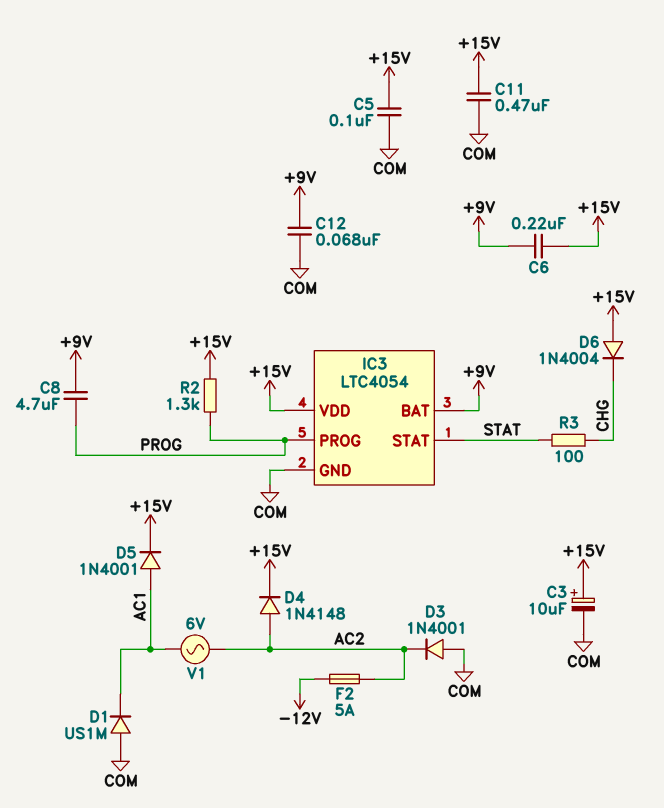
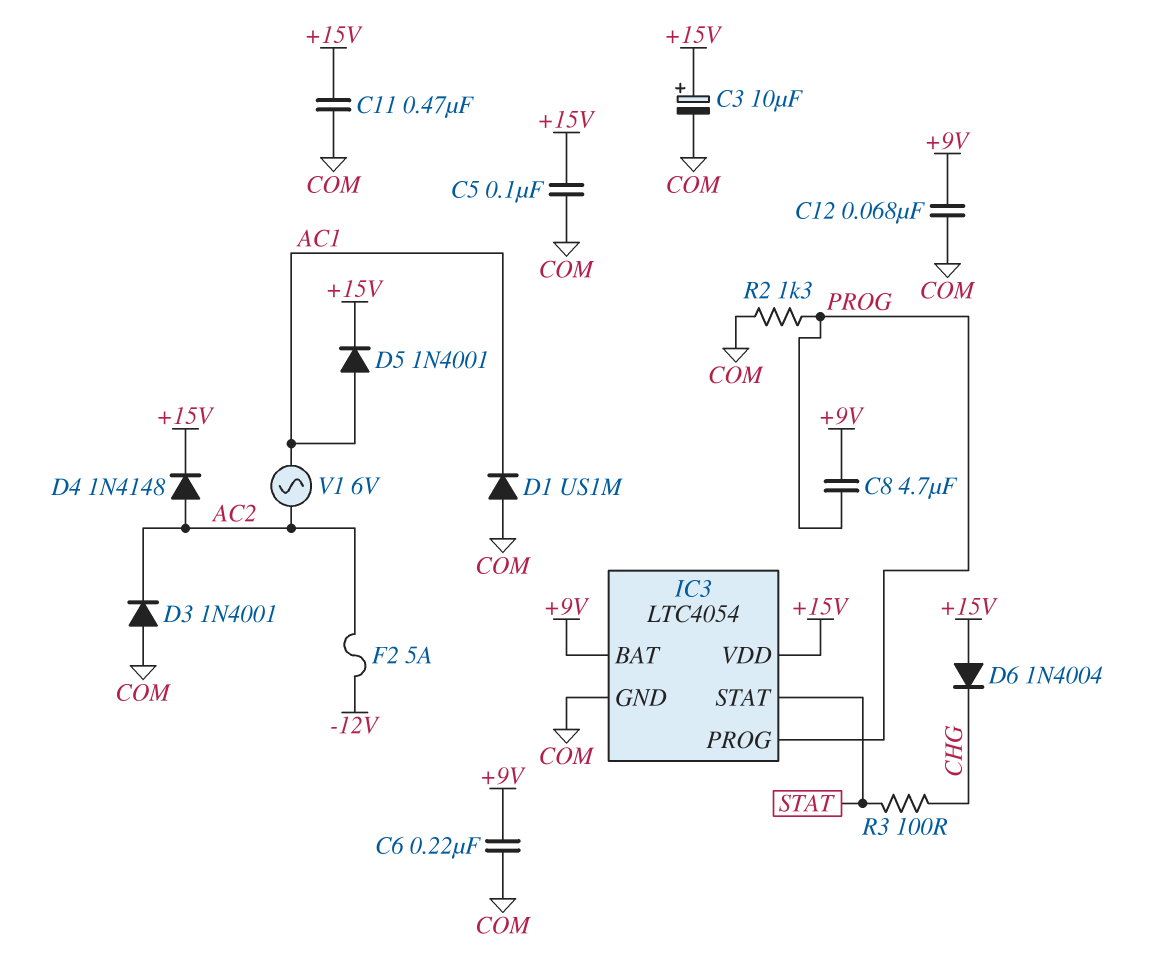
C6: 220nF (+9V, +15V) -> 220nF (+9V, COM)
R2: 1.3k (+15V, PROG) -> 1.3k (COM, PROG)

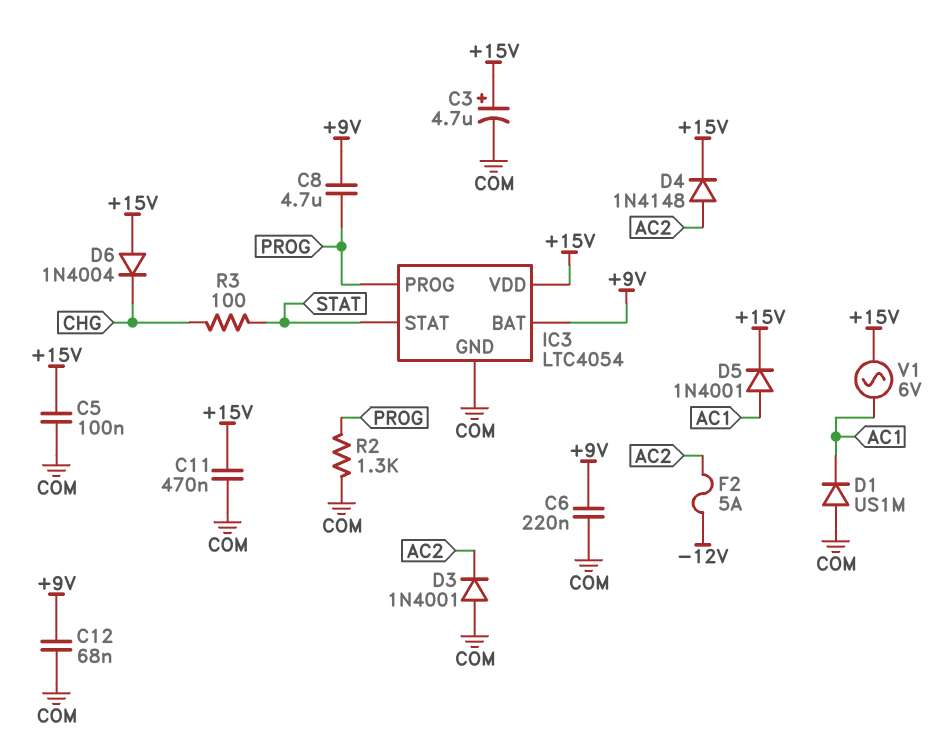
C3: 10uF (plus +15V, minus COM) -> 4.7uF (plus +15V, minus COM)
V1: AC 6V (AC1, AC2) -> AC 6V (+15V, AC1)

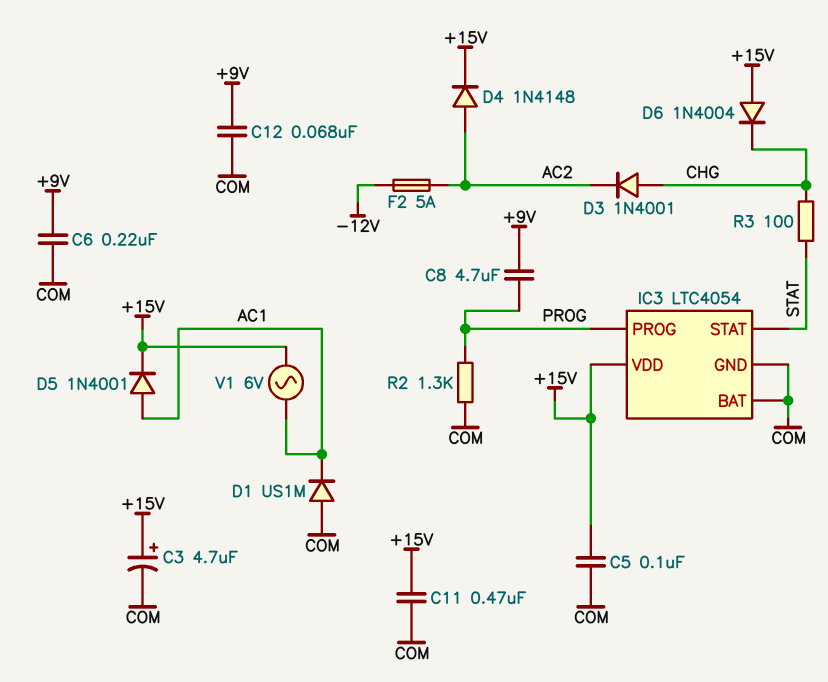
D3: diode 1N4001 (A COM, K AC2) -> diode 1N4001 (A CHG, K AC2)
IC3 pin BAT: +9V -> COM

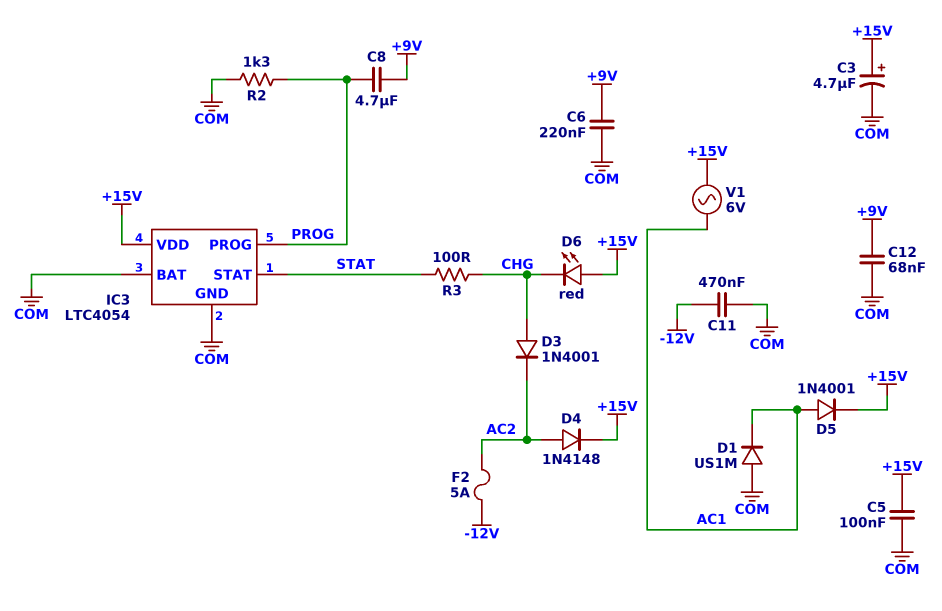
C11: 470nF (+15V, COM) -> 470nF (-12V, COM)
D6: diode 1N4004 (A +15V, K CHG) -> LED red (A +15V, K CHG)

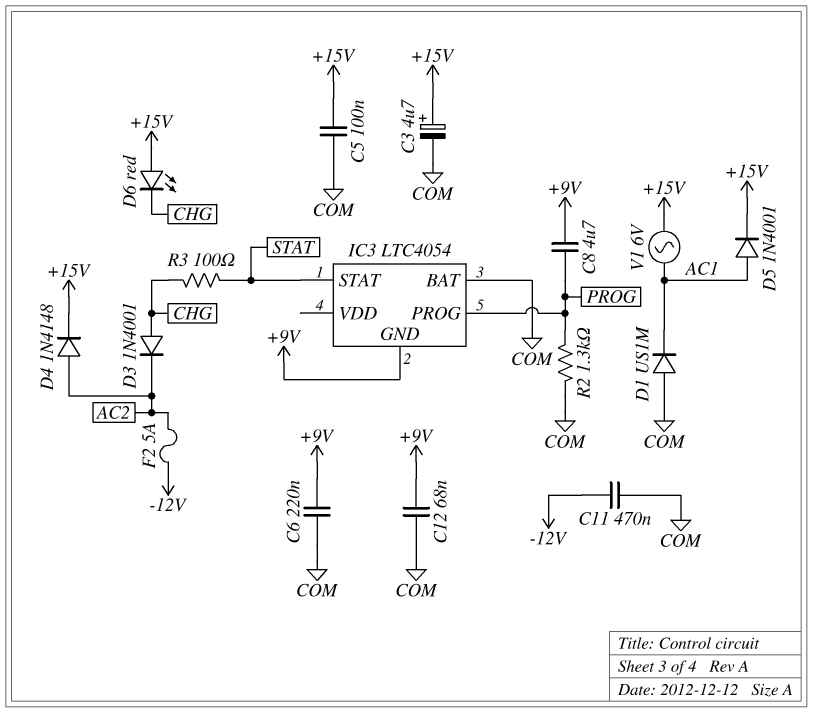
IC3 pin GND: COM -> +9V
IC3 pin VDD: +15V -> none

